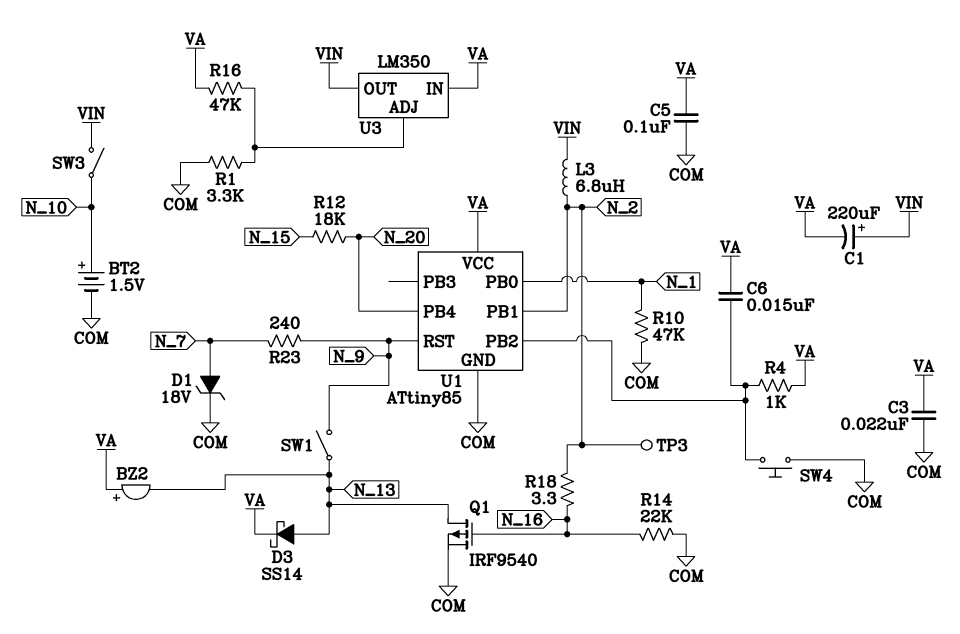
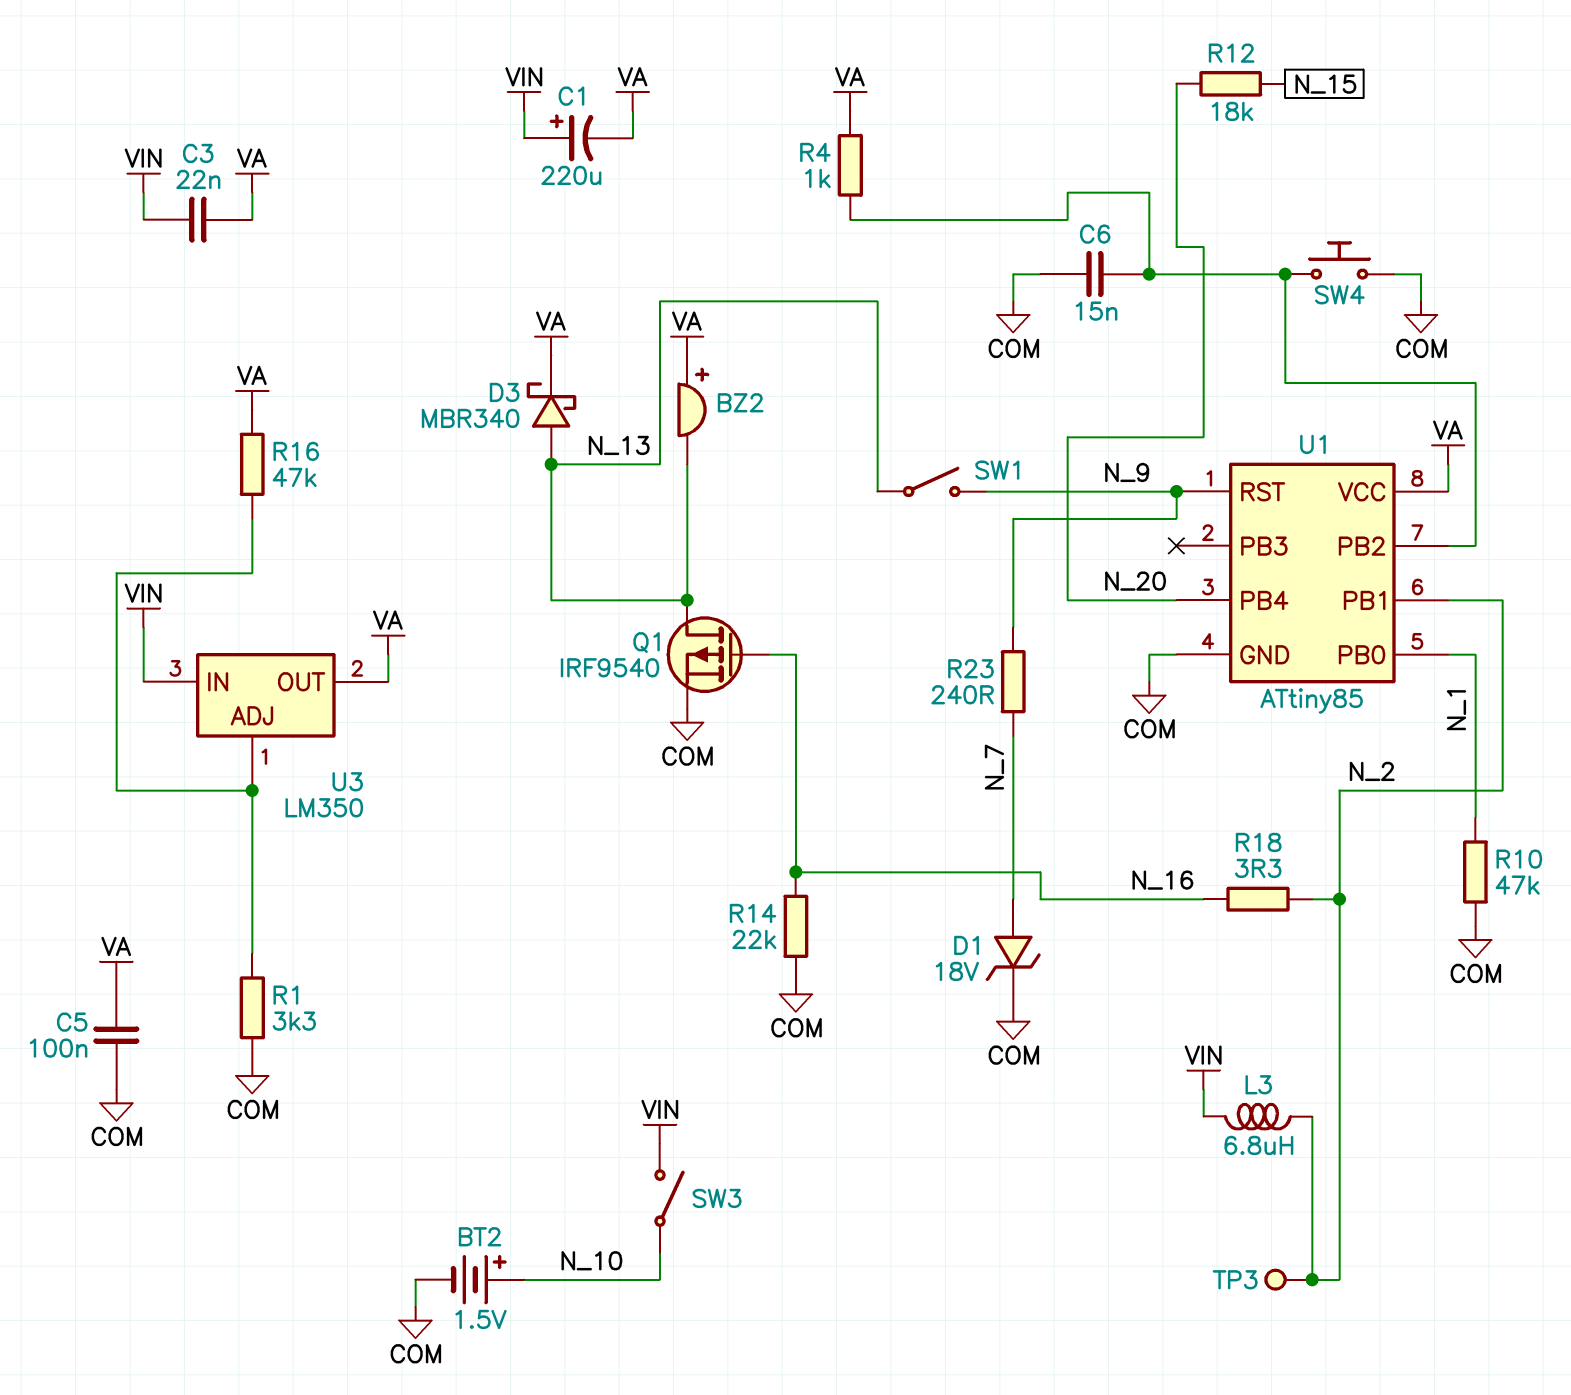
C3: 22nF (COM, VA) -> 22nF (VA, VIN)
C6: 15nF (U1/PB2, VA) -> 15nF (COM, U1/PB2)
D3: schottky SS14 (A N_13, K VA) -> schottky MBR340 (A N_13, K VA)
U3 pin IN: VA -> VIN
U3 pin OUT: VIN -> VA

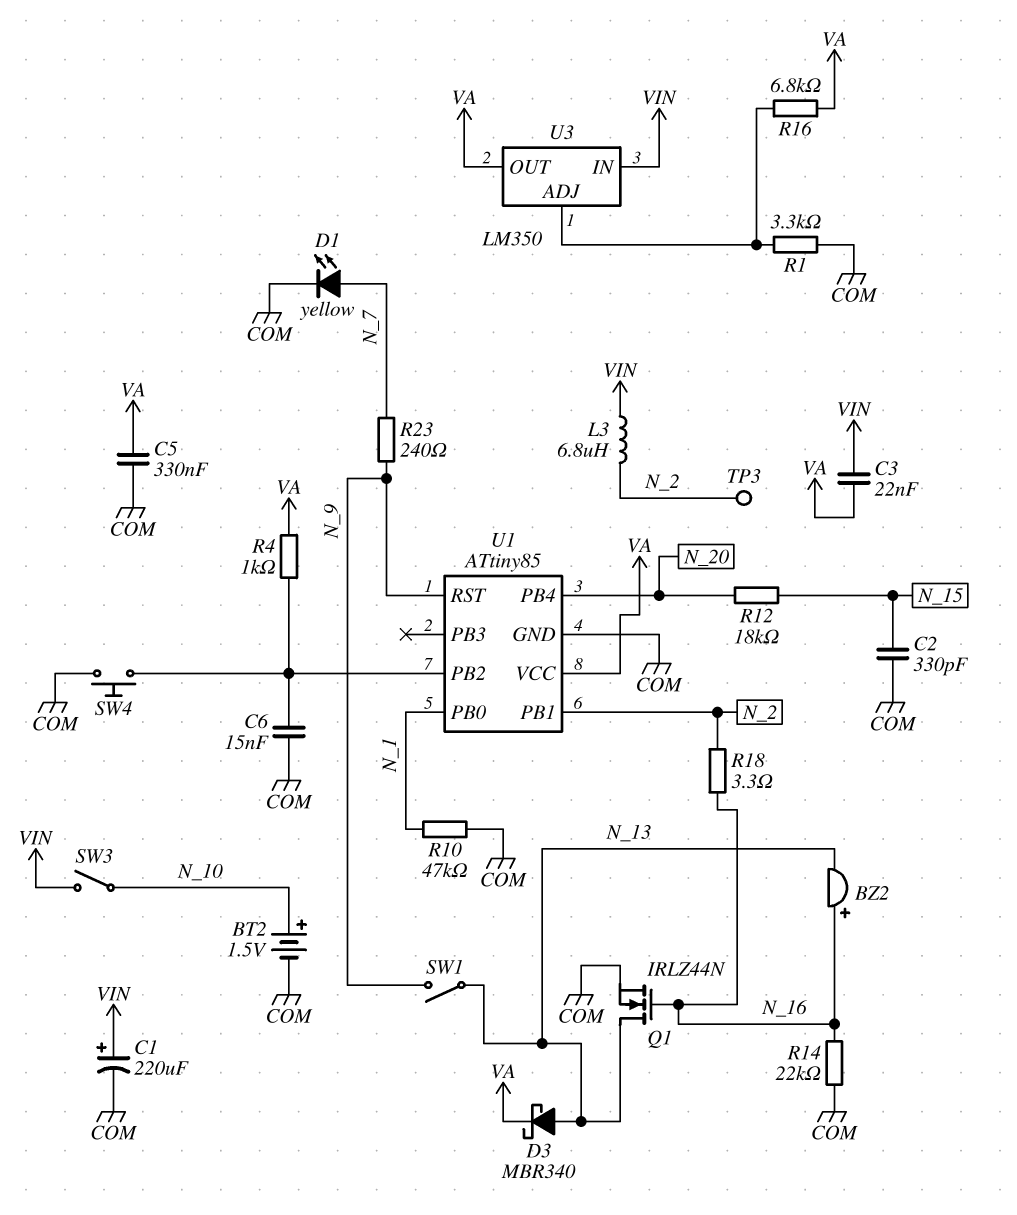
BZ2: buzzer (plus VA, minus N_13) -> buzzer (plus N_16, minus N_13)
C1: 220uF (plus VIN, minus VA) -> 220uF (plus VIN, minus COM)
C2: none -> 330pF (COM, N_15)
C5: 100nF (COM, VA) -> 330nF (COM, VA)
D1: zener 18V (A N_7, K COM) -> LED yellow (A N_7, K COM)
Q1: PMOS IRF9540 (G N_16, D N_13, S COM) -> NMOS IRLZ44N (G N_16, D N_13, S COM)
R16: 47k (U3/ADJ, VA) -> 6.8k (U3/ADJ, VA)

